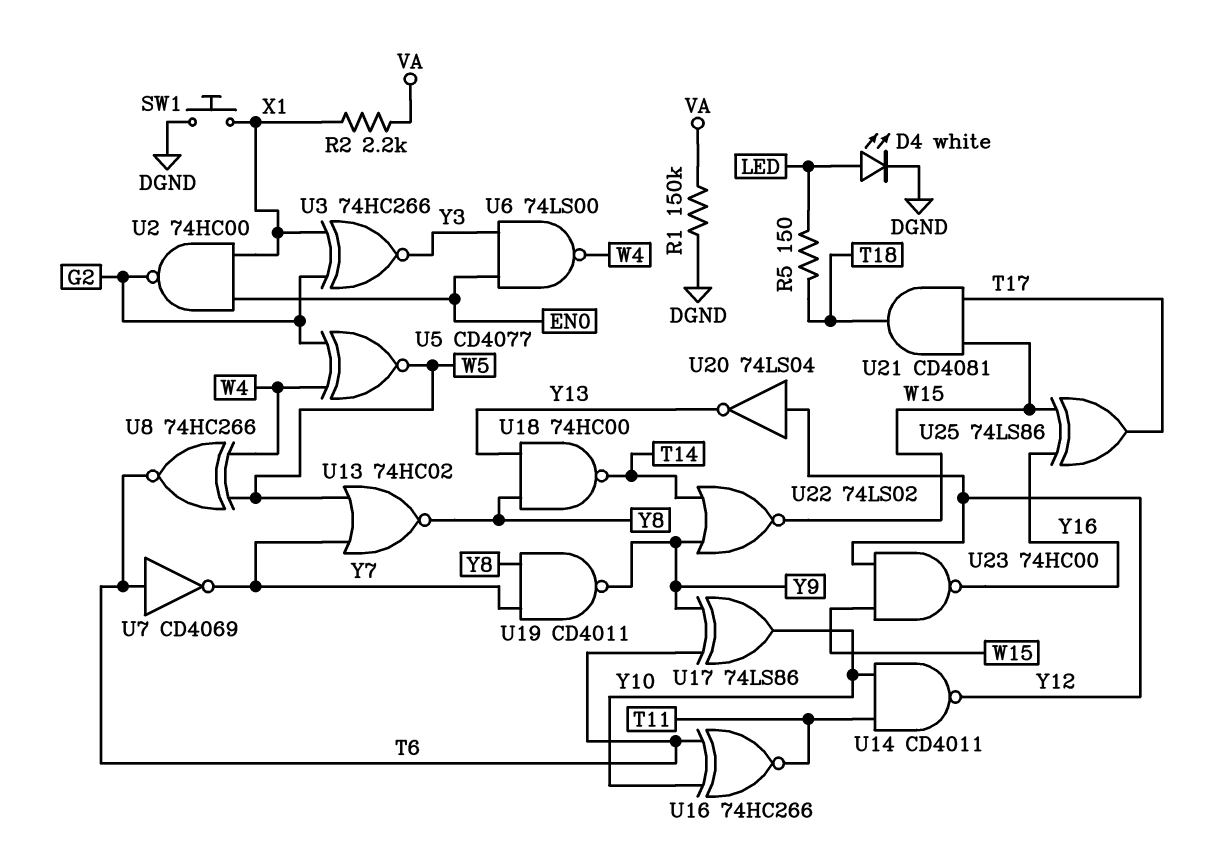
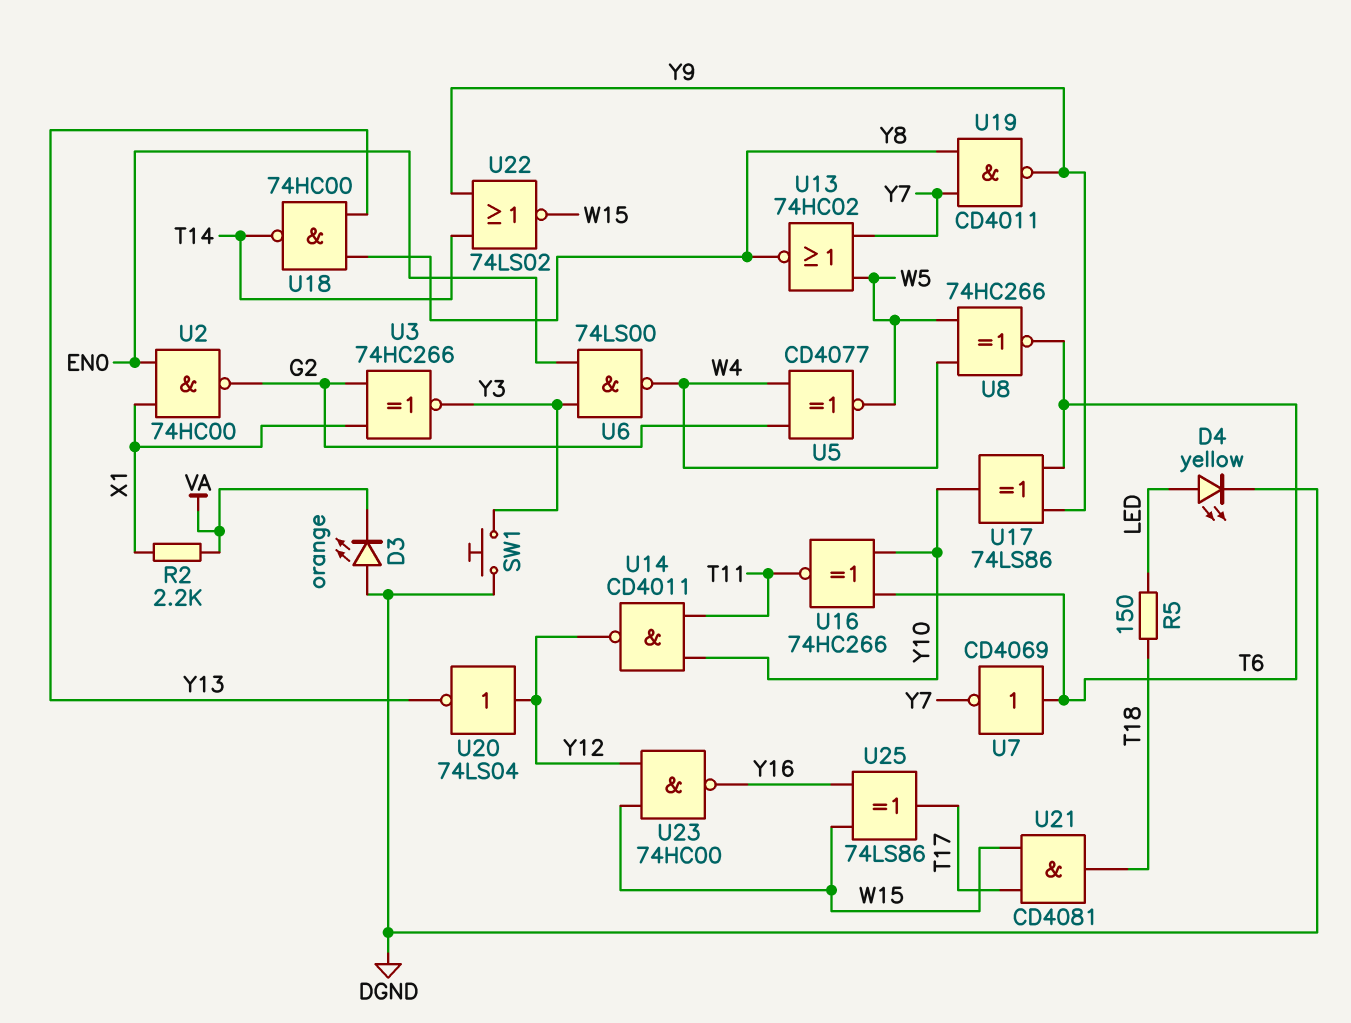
D3: none -> LED orange (A DGND, K VA)
D4: LED white (A LED, K DGND) -> LED yellow (A LED, K DGND)
R1: 150k (DGND, VA) -> none
SW1: button (DGND, X1) -> button (DGND, Y3)

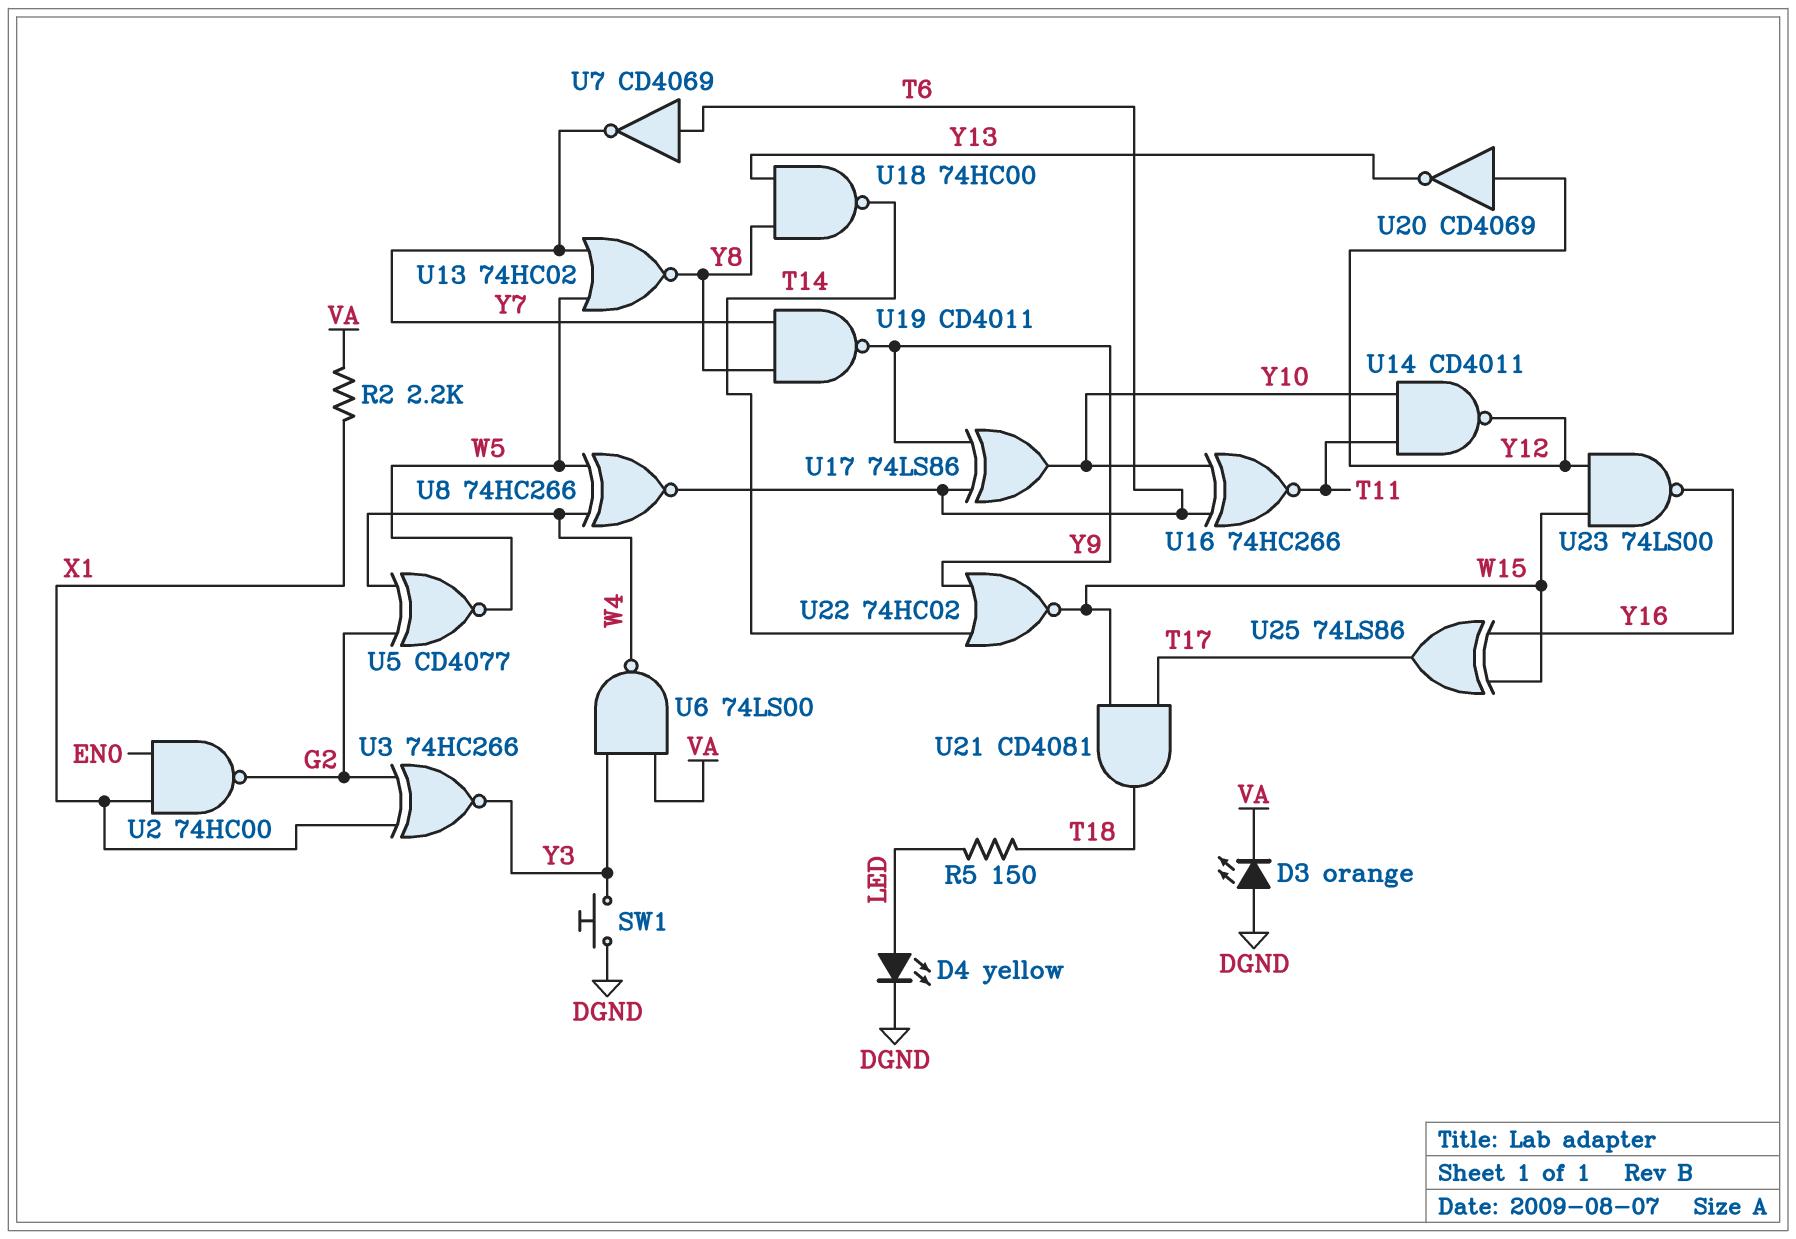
U6: NAND 74LS00 (in EN0, in Y3, out W4) -> NAND 74LS00 (in VA, in Y3, out W4)
U20: NOT 74LS04 (in Y12, out Y13) -> NOT CD4069 (in Y12, out Y13)
U22: NOR 74LS02 (in T14, in Y9, out W15) -> NOR 74HC02 (in T14, in Y9, out W15)
U23: NAND 74HC00 (in W15, in Y12, out Y16) -> NAND 74LS00 (in W15, in Y12, out Y16)

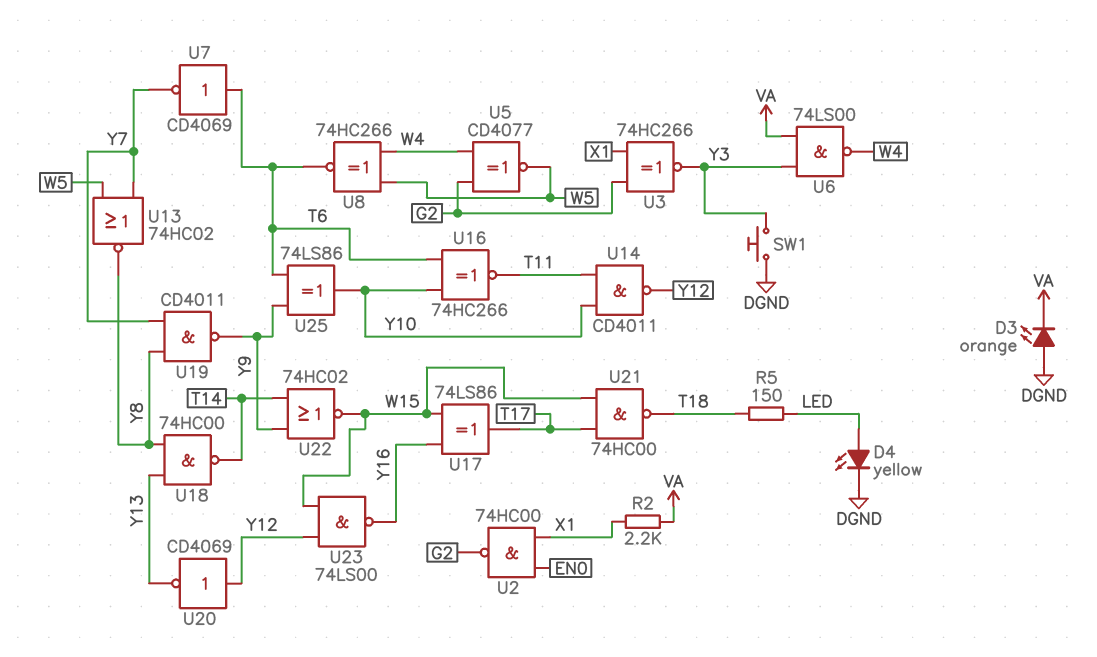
U17: XOR 74LS86 (in T6, in Y9, out Y10) -> XOR 74LS86 (in W15, in Y16, out T17)
U21: AND CD4081 (in T17, in W15, out T18) -> NAND 74HC00 (in T17, in W15, out T18)
U25: XOR 74LS86 (in W15, in Y16, out T17) -> XOR 74LS86 (in T6, in Y9, out Y10)

